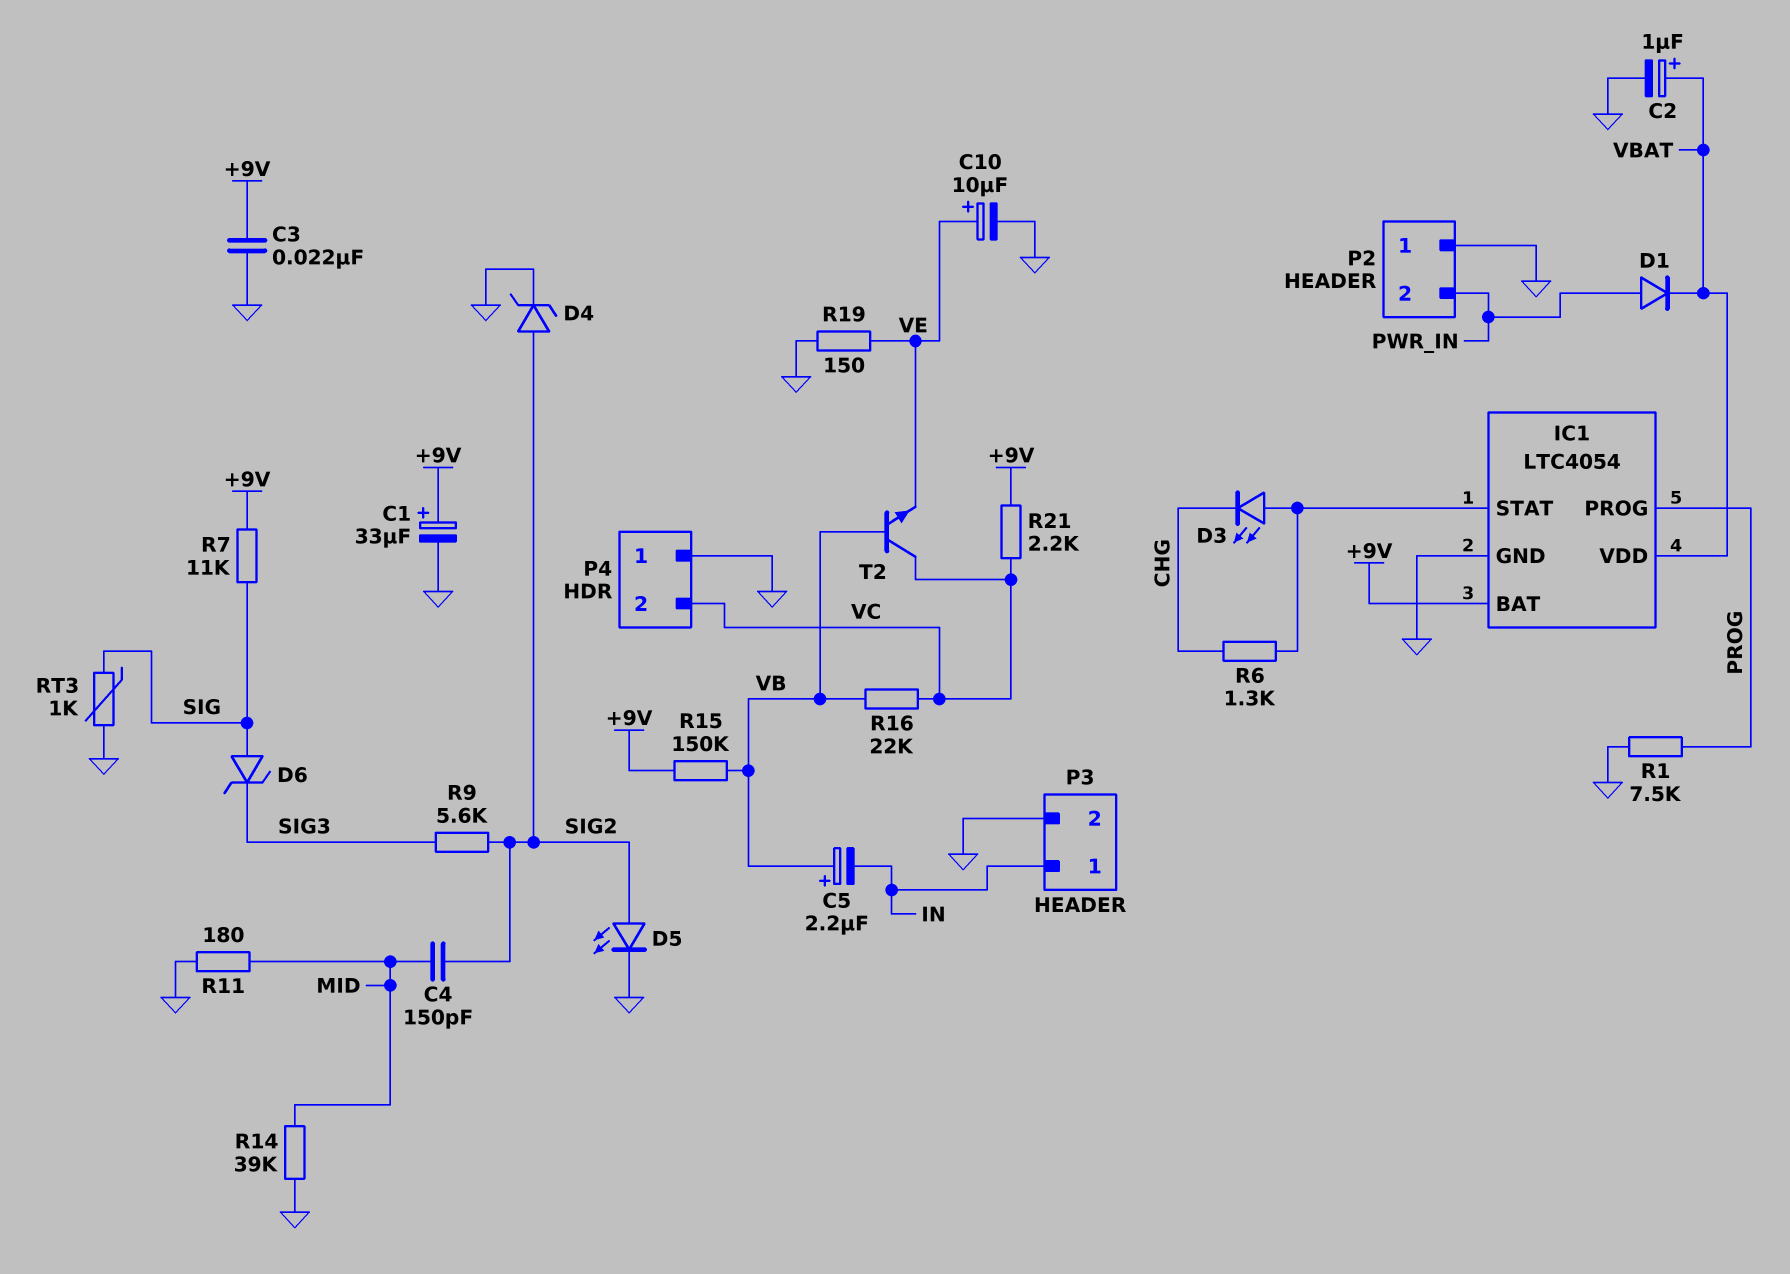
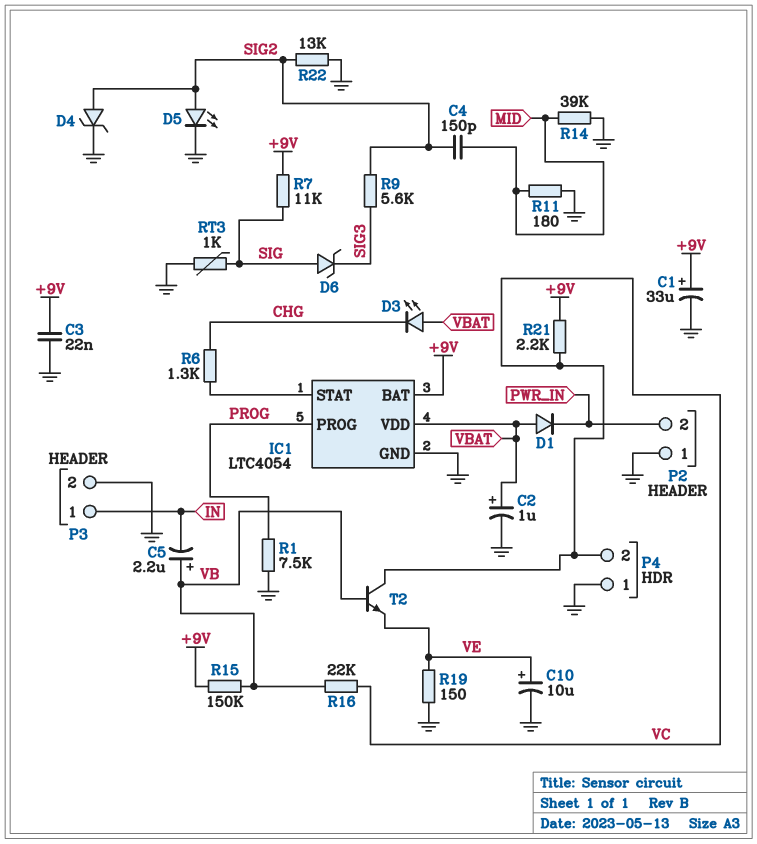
D1: diode (A PWR_IN, K VBAT) -> diode (A VBAT, K PWR_IN)
D3: LED (A IC1/STAT, K CHG) -> LED (A VBAT, K CHG)
R22: none -> 13k (GND, SIG2)

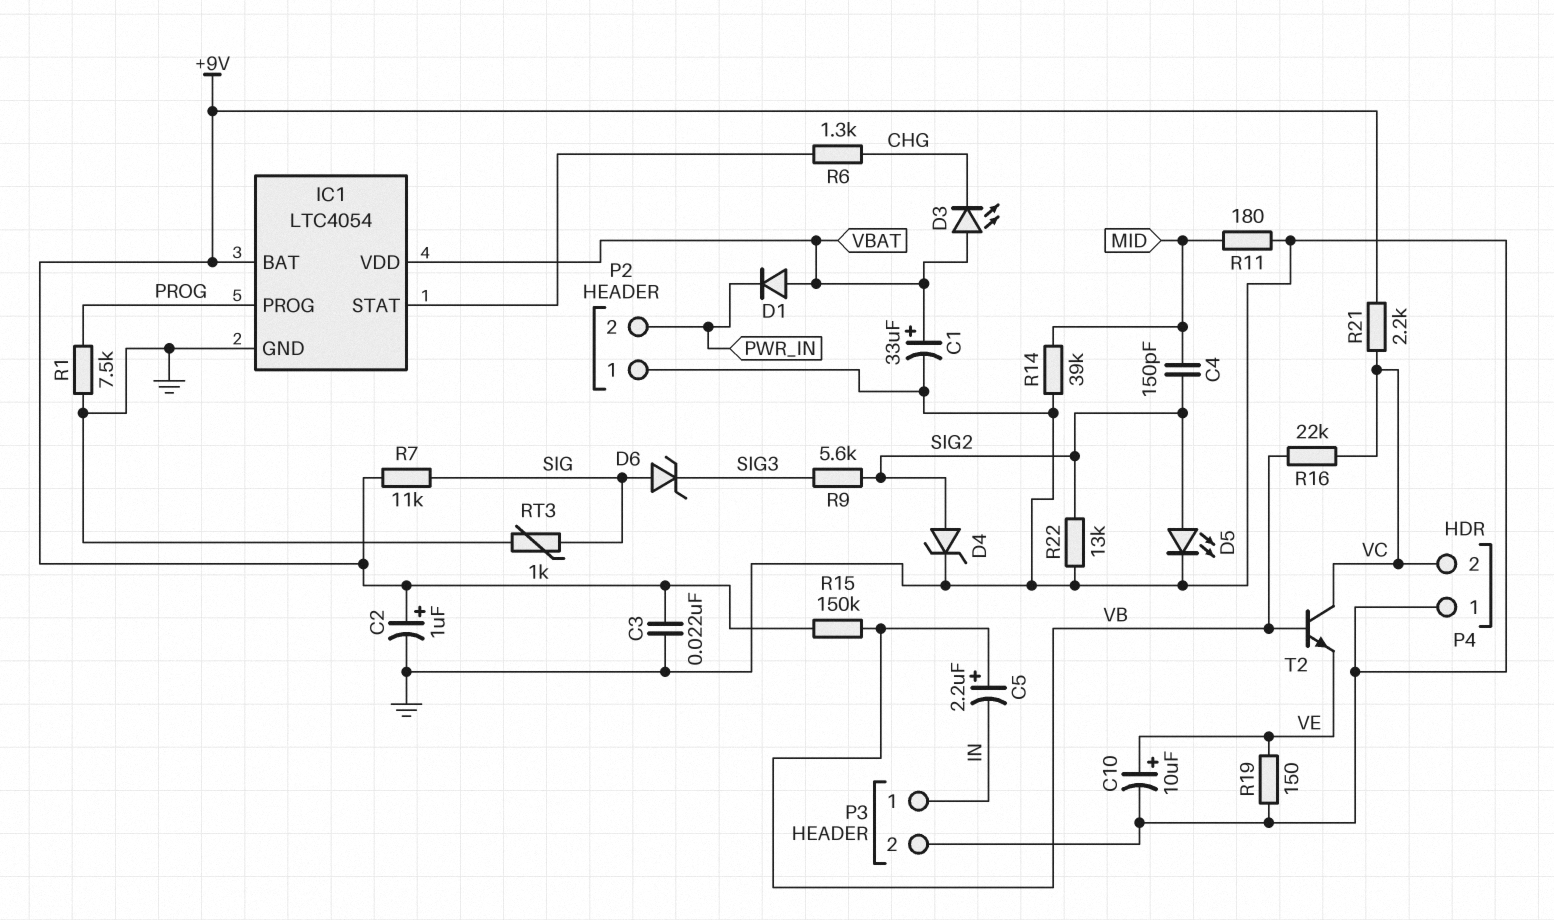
C1: 33uF (plus +9V, minus GND) -> 33uF (plus VBAT, minus GND)
C2: 1uF (plus VBAT, minus GND) -> 1uF (plus +9V, minus GND)

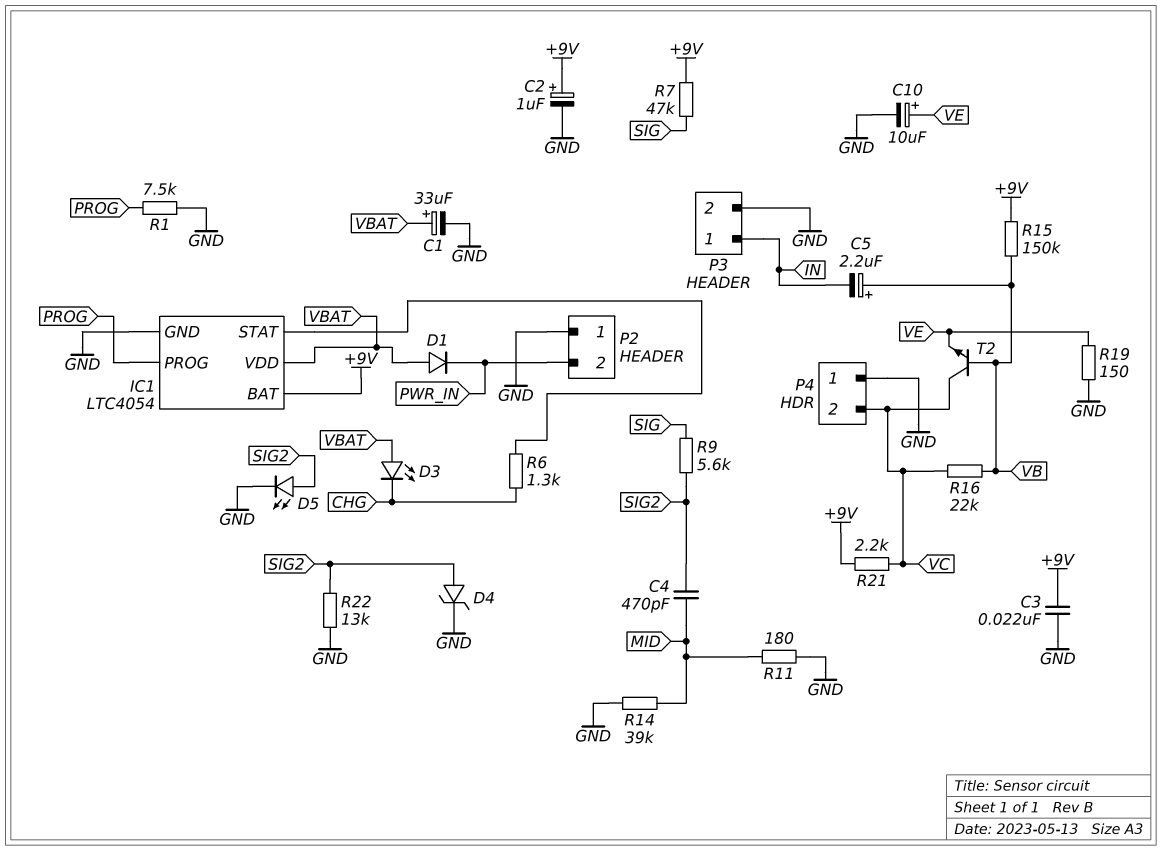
C4: 150pF (MID, SIG2) -> 470pF (MID, SIG2)
D6: zener (A SIG, K SIG3) -> none
R7: 11k (+9V, SIG) -> 47k (+9V, SIG)
R9: 5.6k (SIG2, SIG3) -> 5.6k (SIG, SIG2)
RT3: 1k (GND, SIG) -> none

